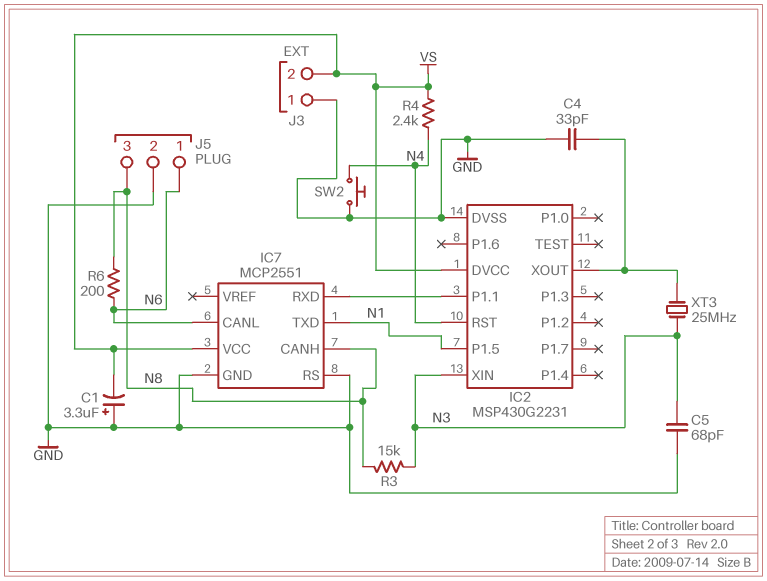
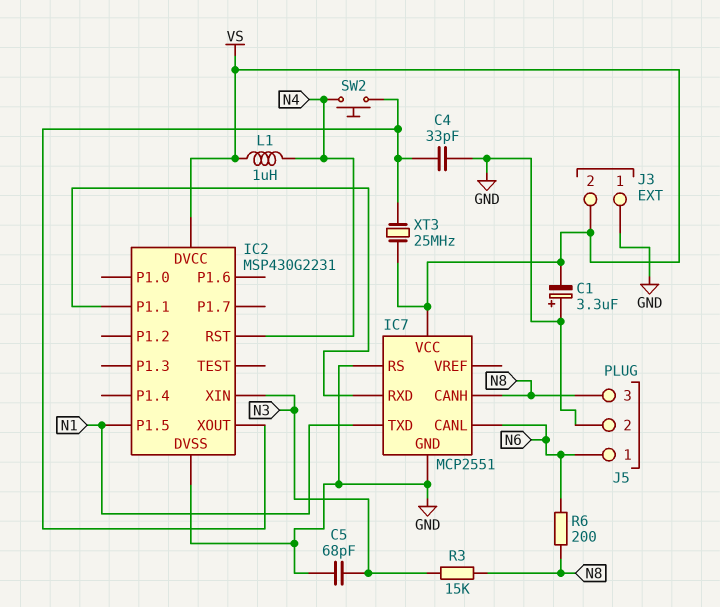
L1: none -> 1uH (N4, VS)
R4: 2.4k (N4, VS) -> none
SW2: button (GND, N4) -> button (IC2/XOUT, N4)
XT3: 25MHz (IC2/XOUT, N3) -> 25MHz (IC2/XOUT, VS)

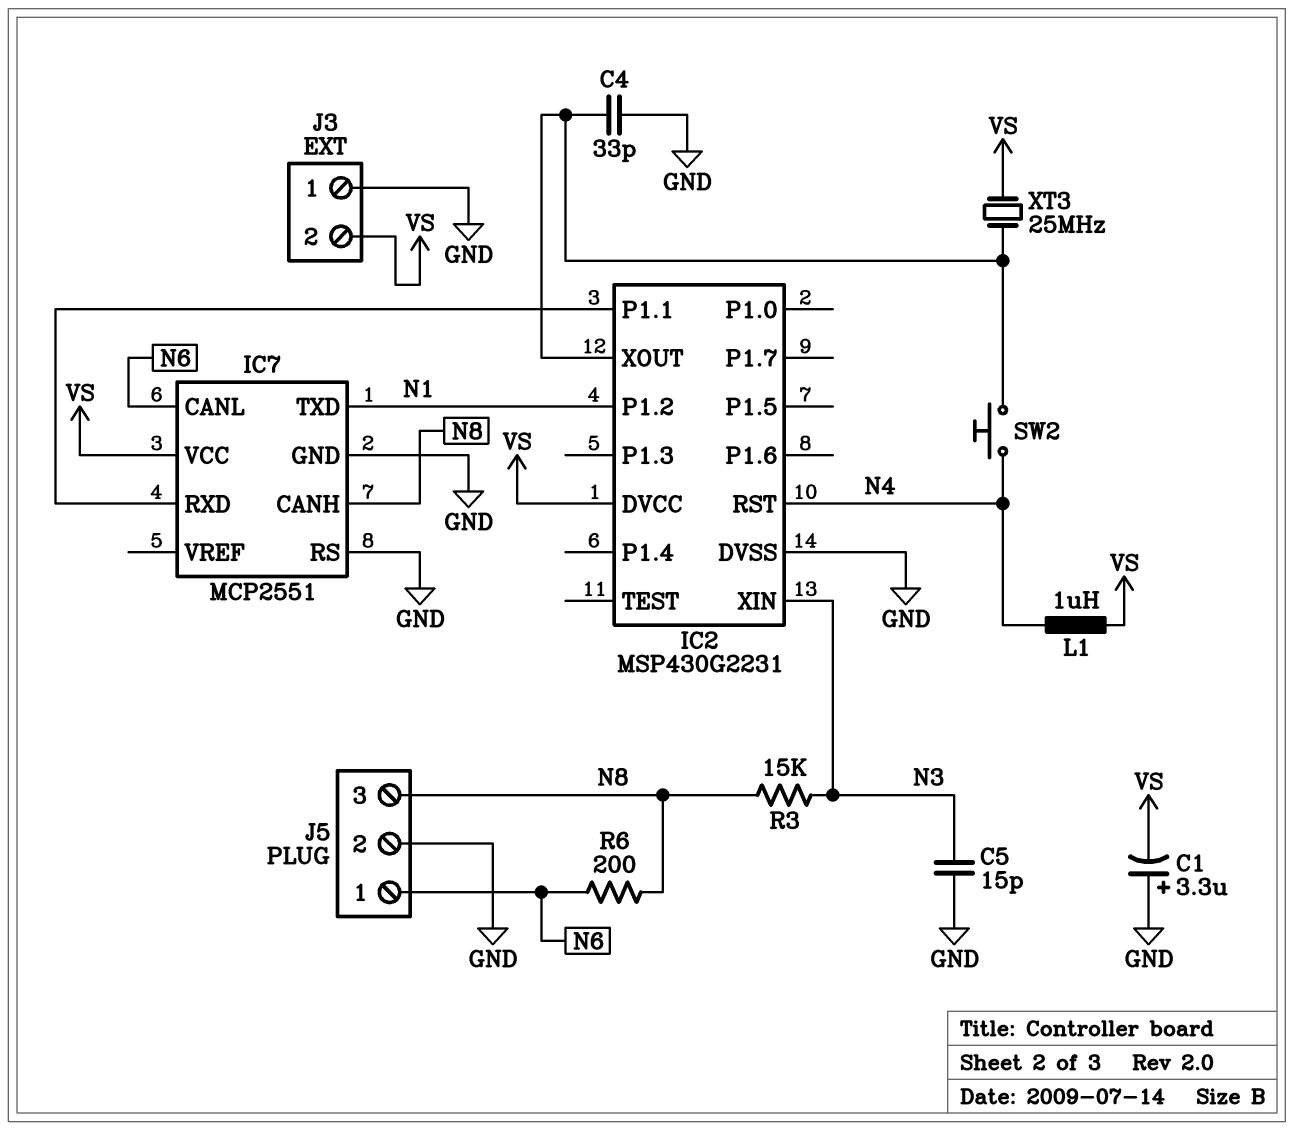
C5: 68pF (GND, N3) -> 15pF (GND, N3)
IC2 pin P1.2: none -> N1
IC2 pin P1.5: N1 -> none

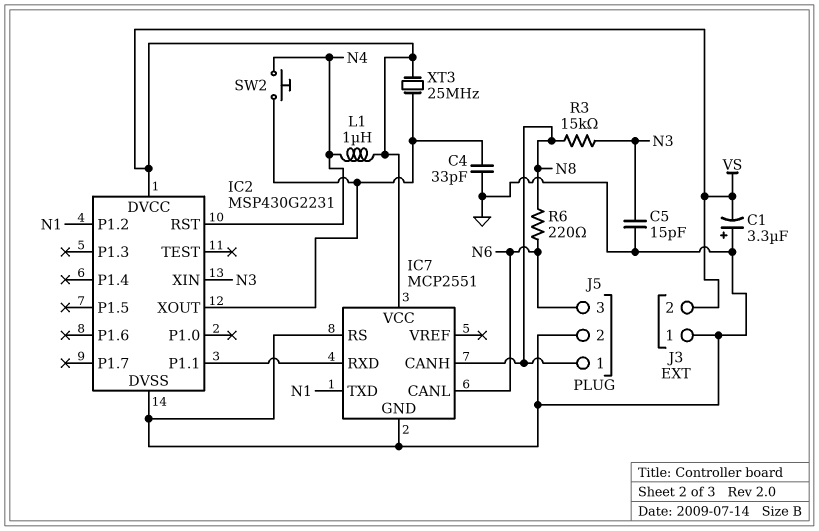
J5 pin 1: N6 -> N8
J5 pin 3: N8 -> N6
R6: 200 (N6, N8) -> 220 (N6, N8)

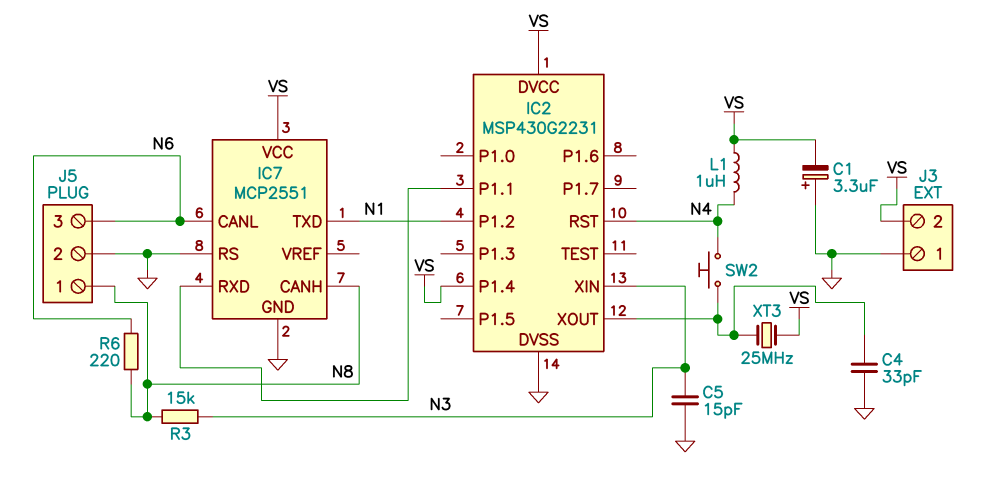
IC2 pin P1.4: none -> VS

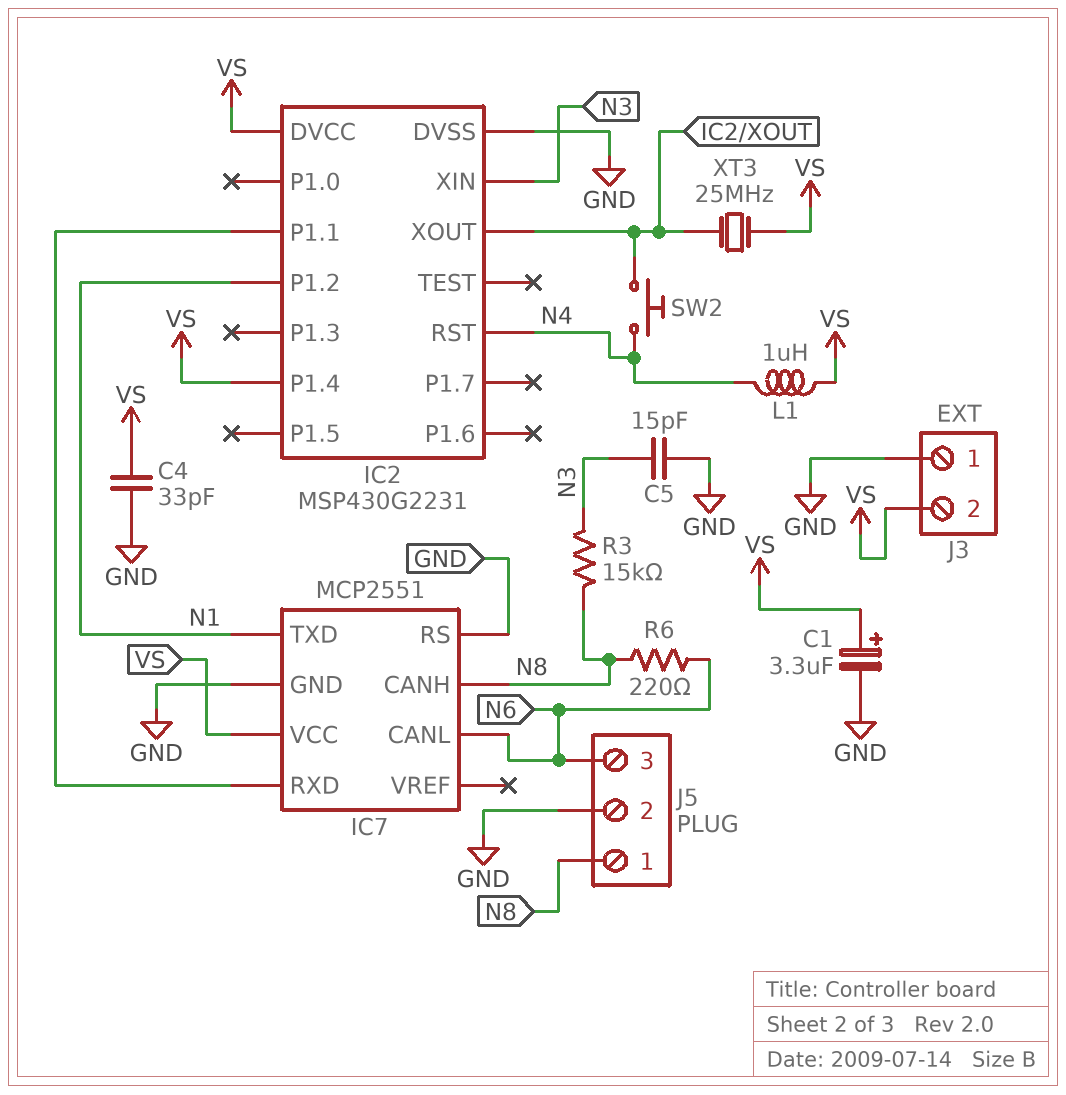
C1: 3.3uF (plus GND, minus VS) -> 3.3uF (plus VS, minus GND)
C4: 33pF (GND, IC2/XOUT) -> 33pF (GND, VS)

